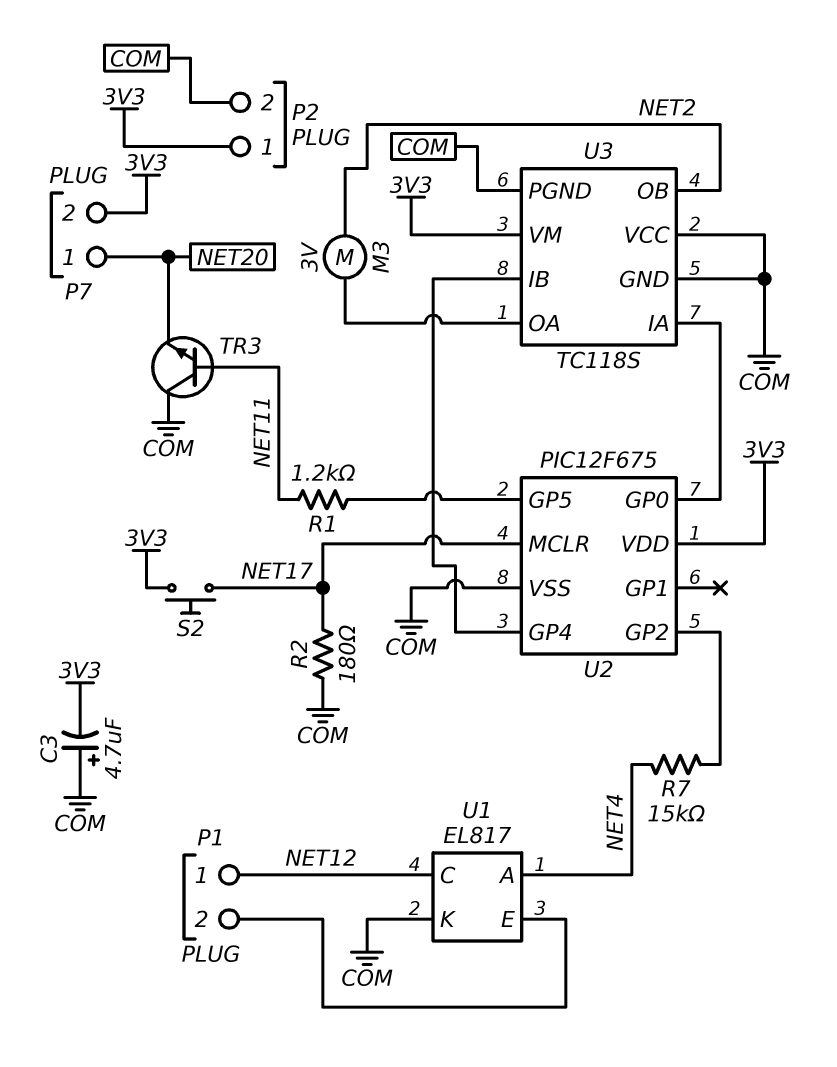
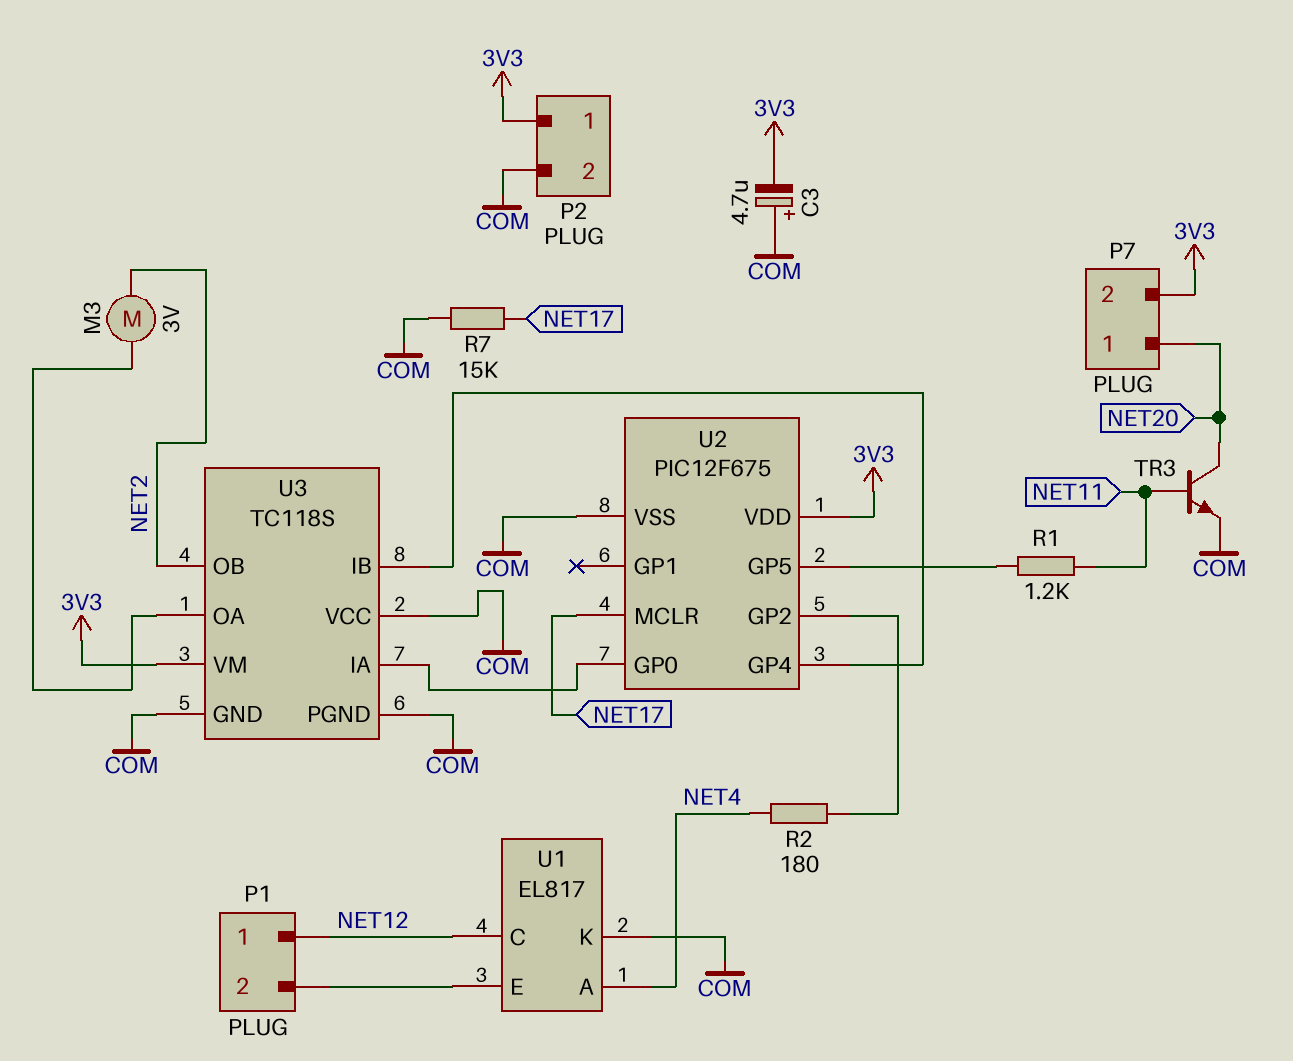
R2: 180 (COM, NET17) -> 180 (NET4, U2/GP2)
R7: 15k (NET4, U2/GP2) -> 15k (COM, NET17)
S2: button (3V3, NET17) -> none
TR3: NPN (B NET11, C COM, E NET20) -> NPN (B NET11, C NET20, E COM)

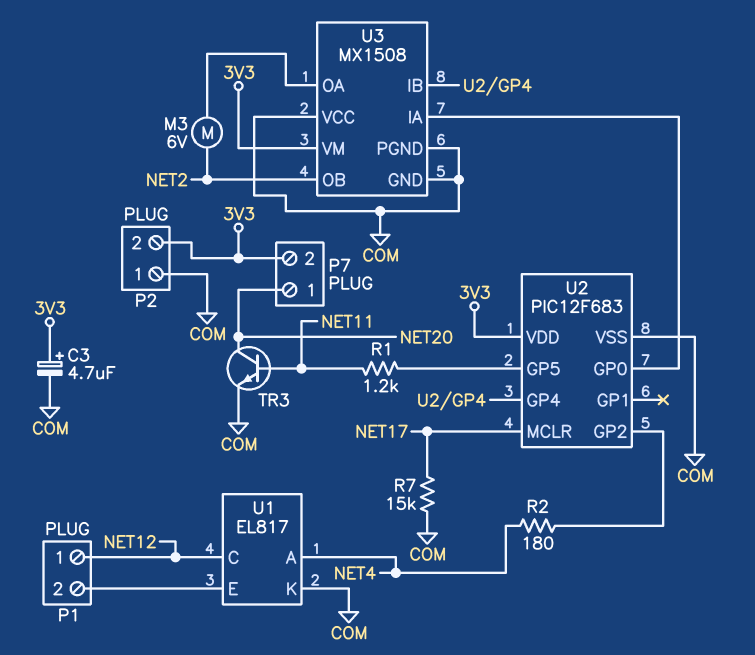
C3: 4.7uF (plus COM, minus 3V3) -> 4.7uF (plus 3V3, minus COM)
M3: motor 3V (NET2, U3/OA) -> motor 6V (NET2, U3/OA)
P2 pin 1: 3V3 -> COM
P2 pin 2: COM -> 3V3
U2: PIC12F675 -> PIC12F683
U3: TC118S -> MX1508

